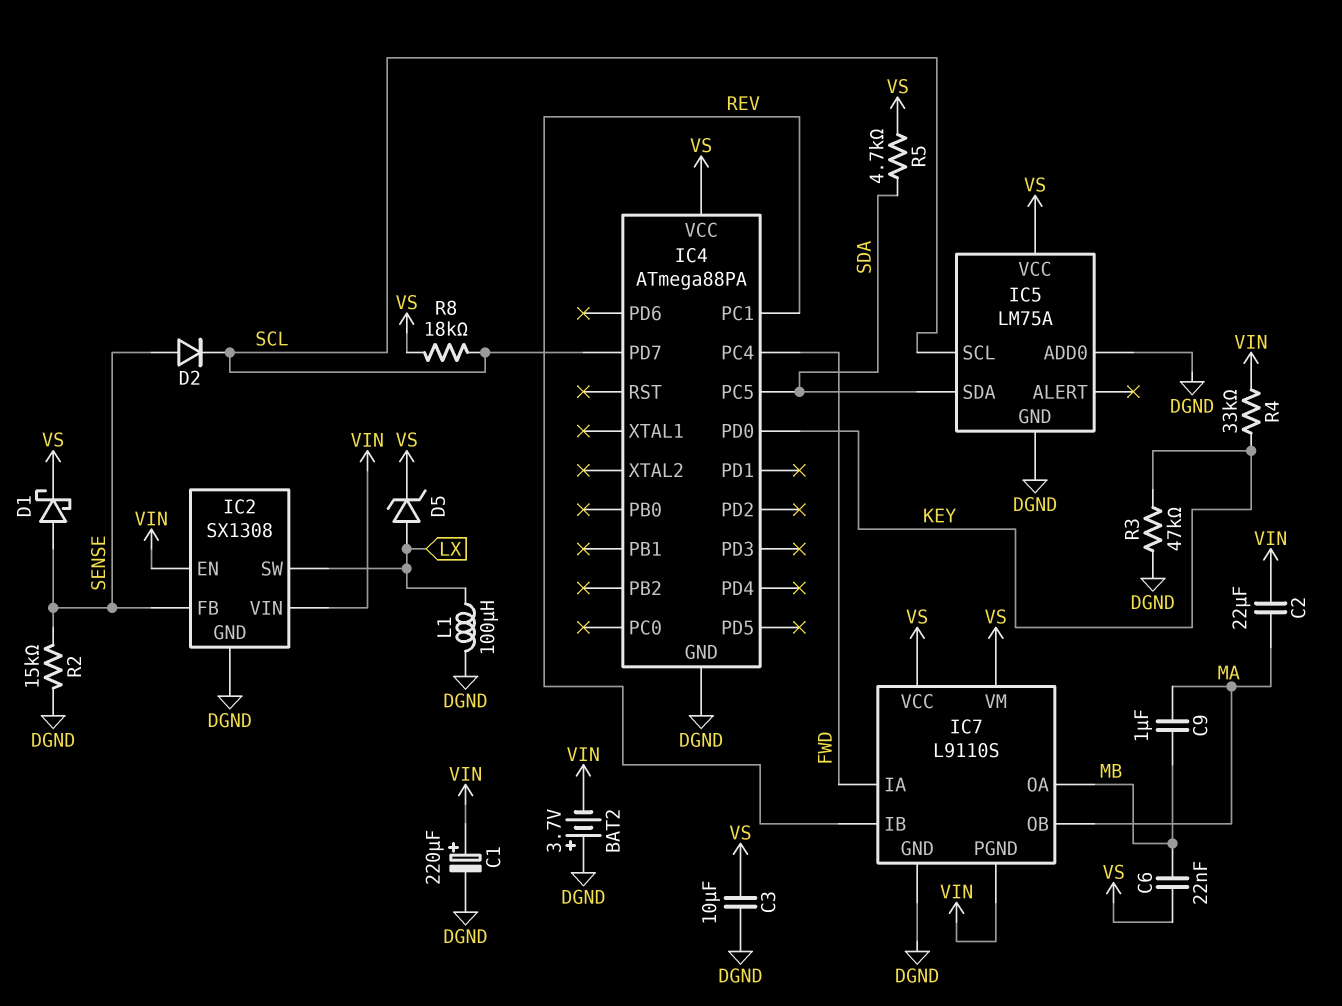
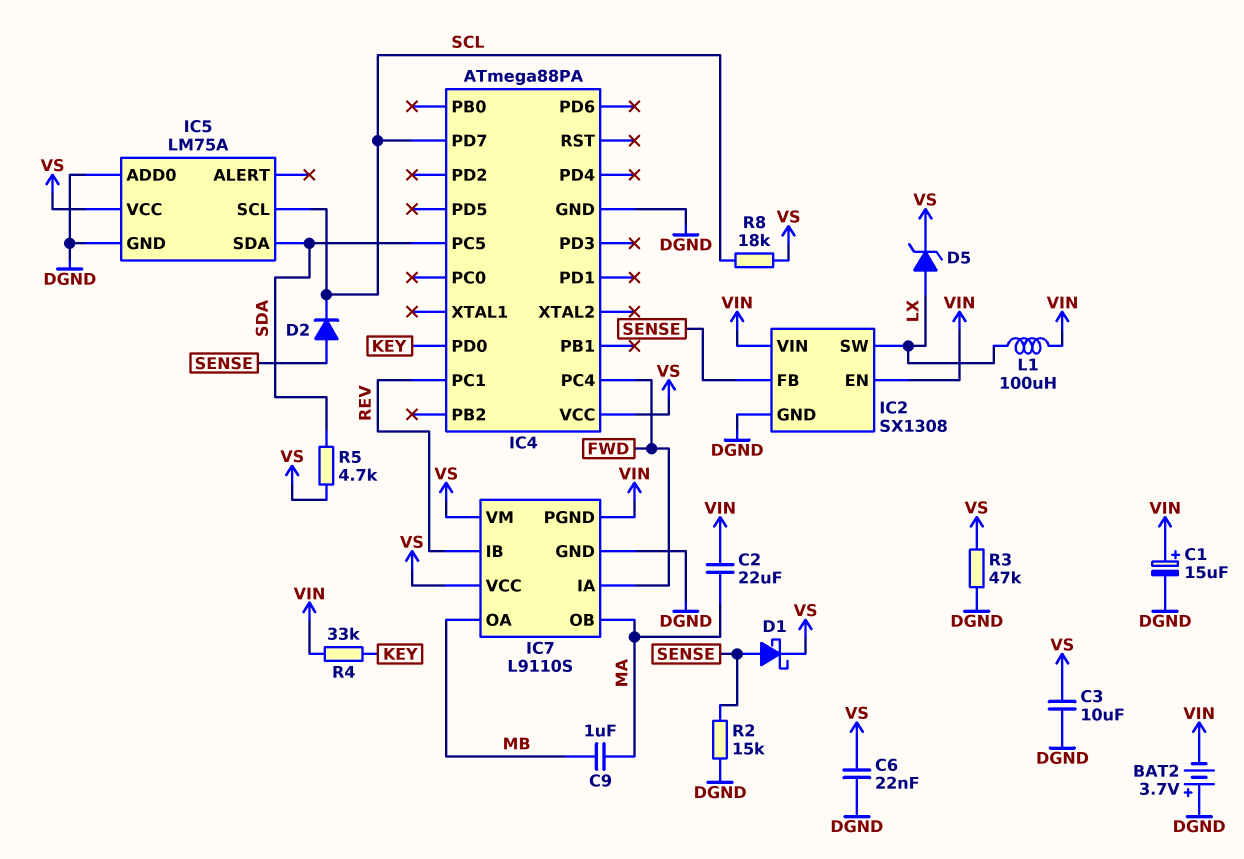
C1: 220uF (plus VIN, minus DGND) -> 15uF (plus VIN, minus DGND)
C6: 22nF (MB, VS) -> 22nF (DGND, VS)
L1: 100uH (DGND, LX) -> 100uH (LX, VIN)
R3: 47k (DGND, KEY) -> 47k (DGND, VS)

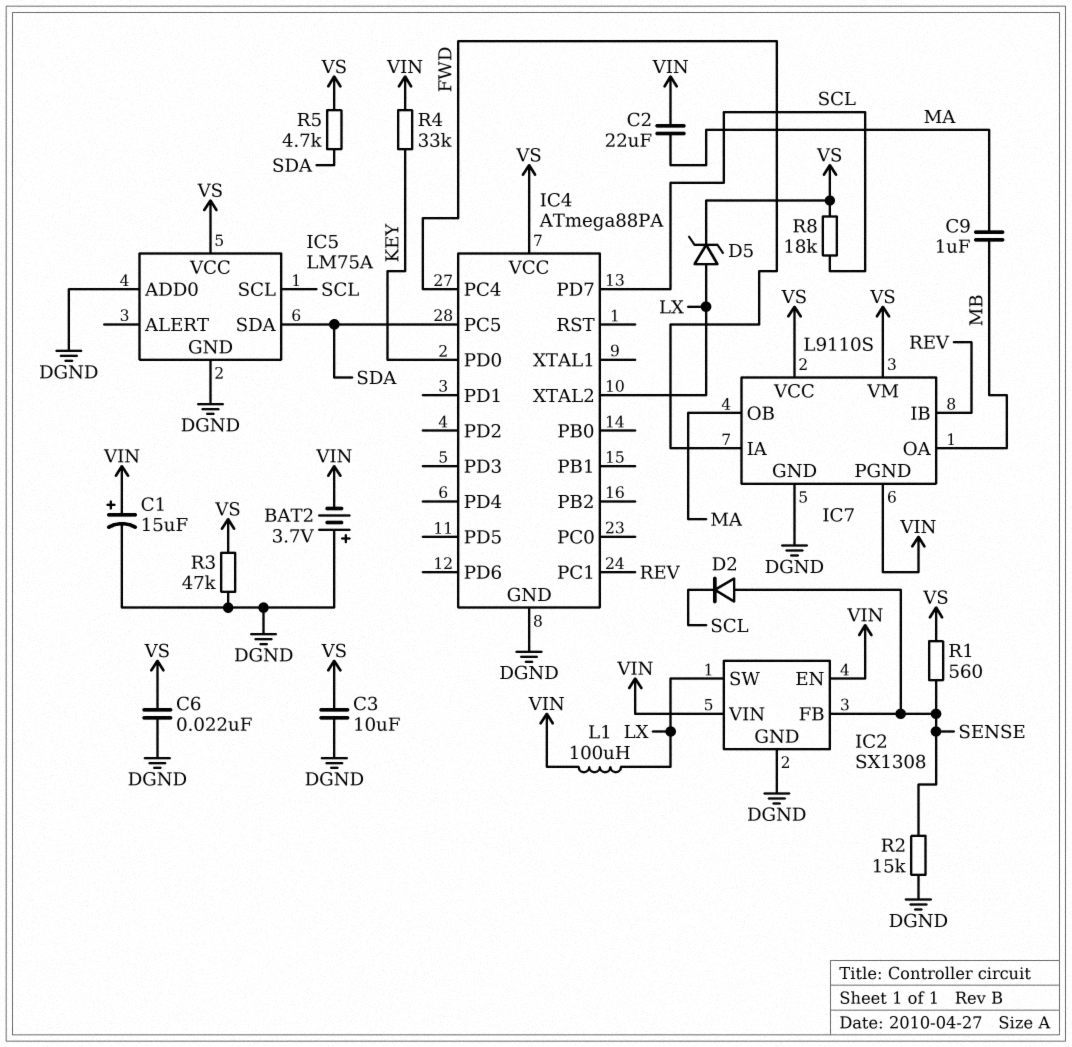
D1: schottky (A SENSE, K VS) -> none
IC4 pin XTAL2: none -> LX
R1: none -> 560 (SENSE, VS)

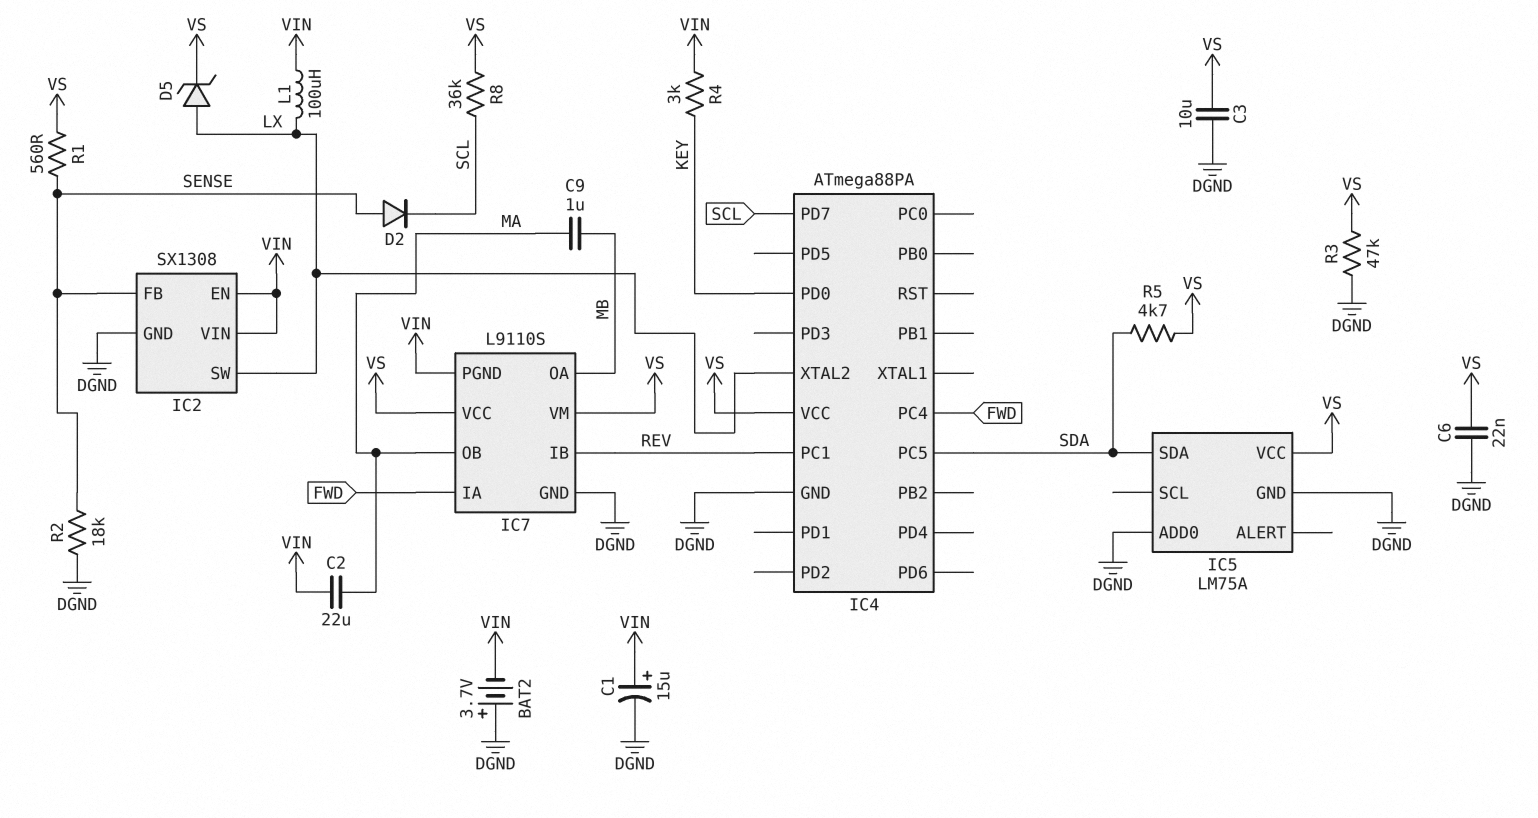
IC5 pin SCL: SCL -> none
R2: 15k (DGND, SENSE) -> 18k (DGND, SENSE)
R4: 33k (KEY, VIN) -> 3k (KEY, VIN)
R8: 18k (SCL, VS) -> 36k (SCL, VS)

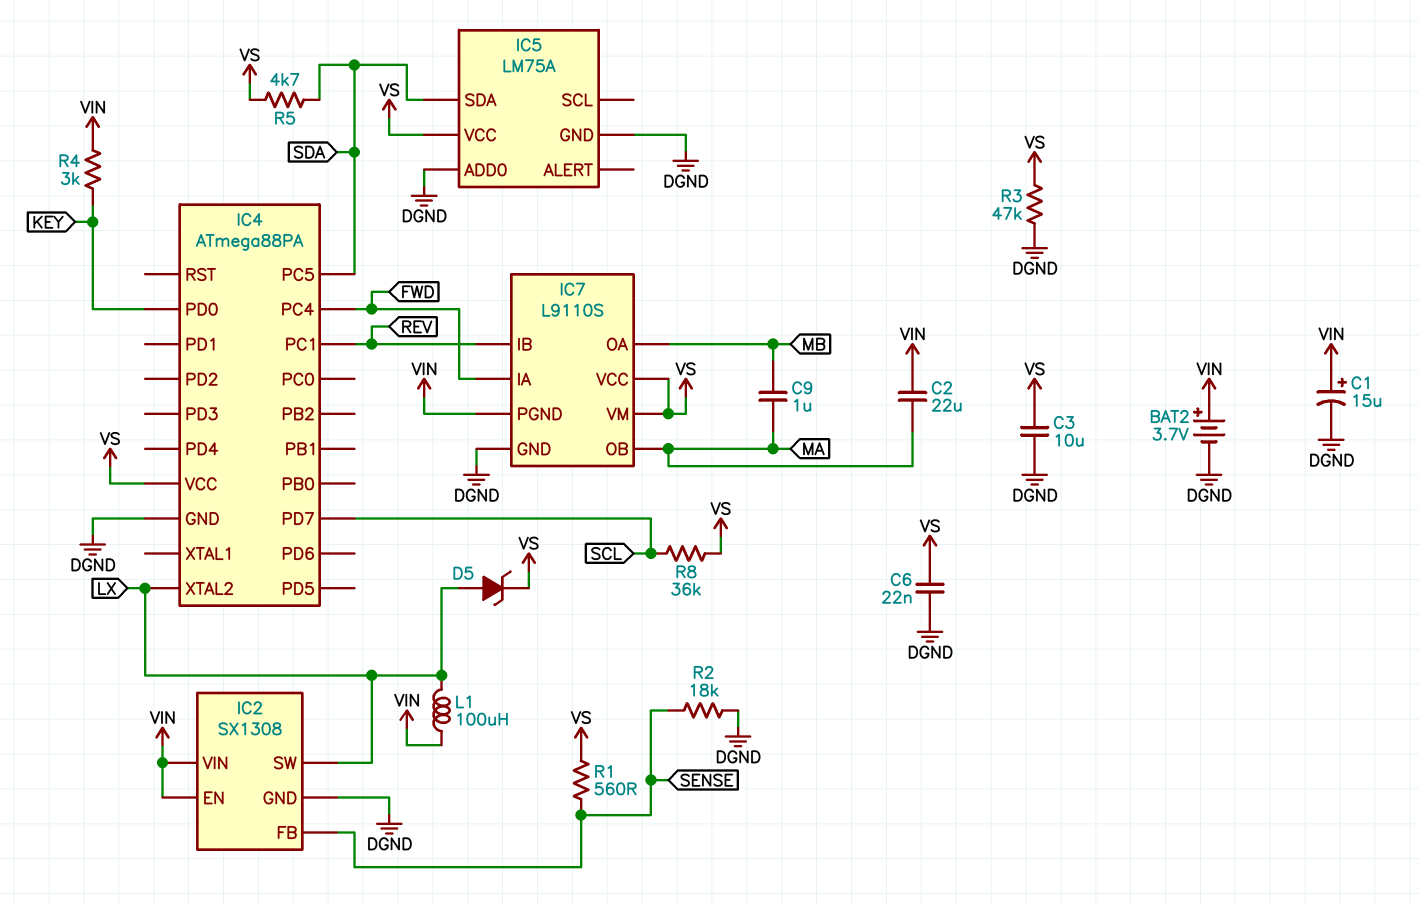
BAT2: 3.7V (plus DGND, minus VIN) -> 3.7V (plus VIN, minus DGND)
D2: diode (A SENSE, K SCL) -> none

